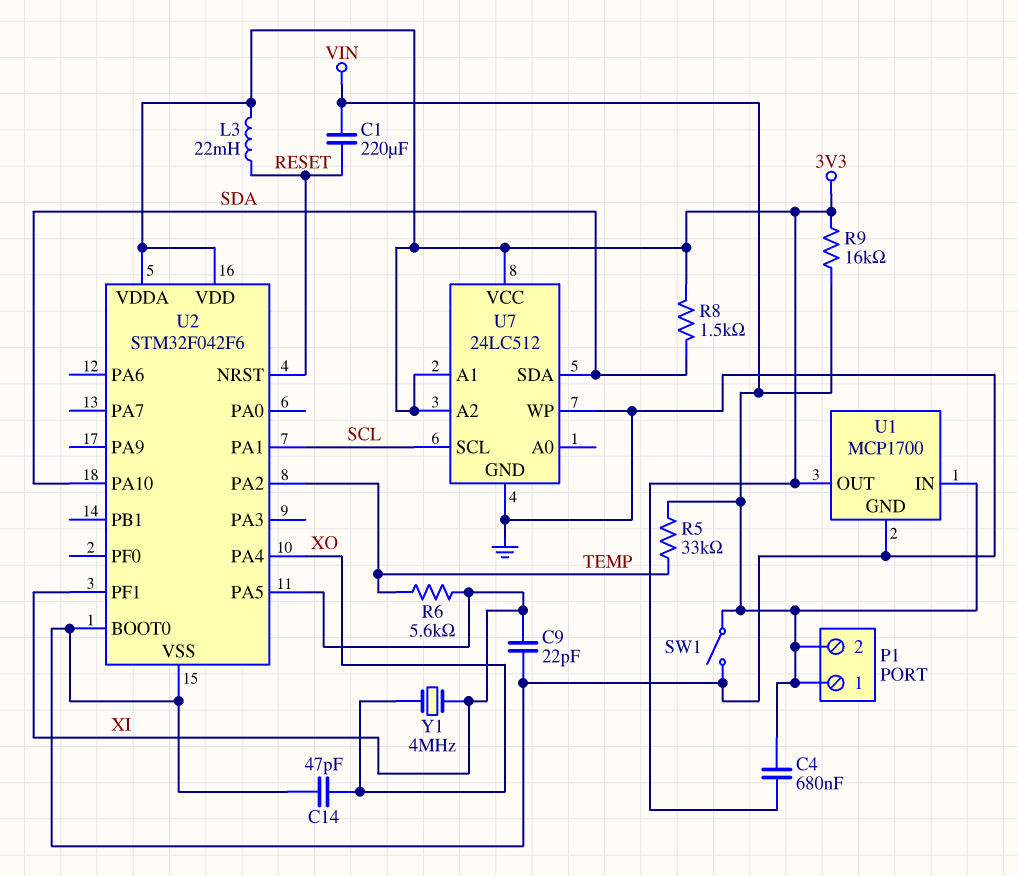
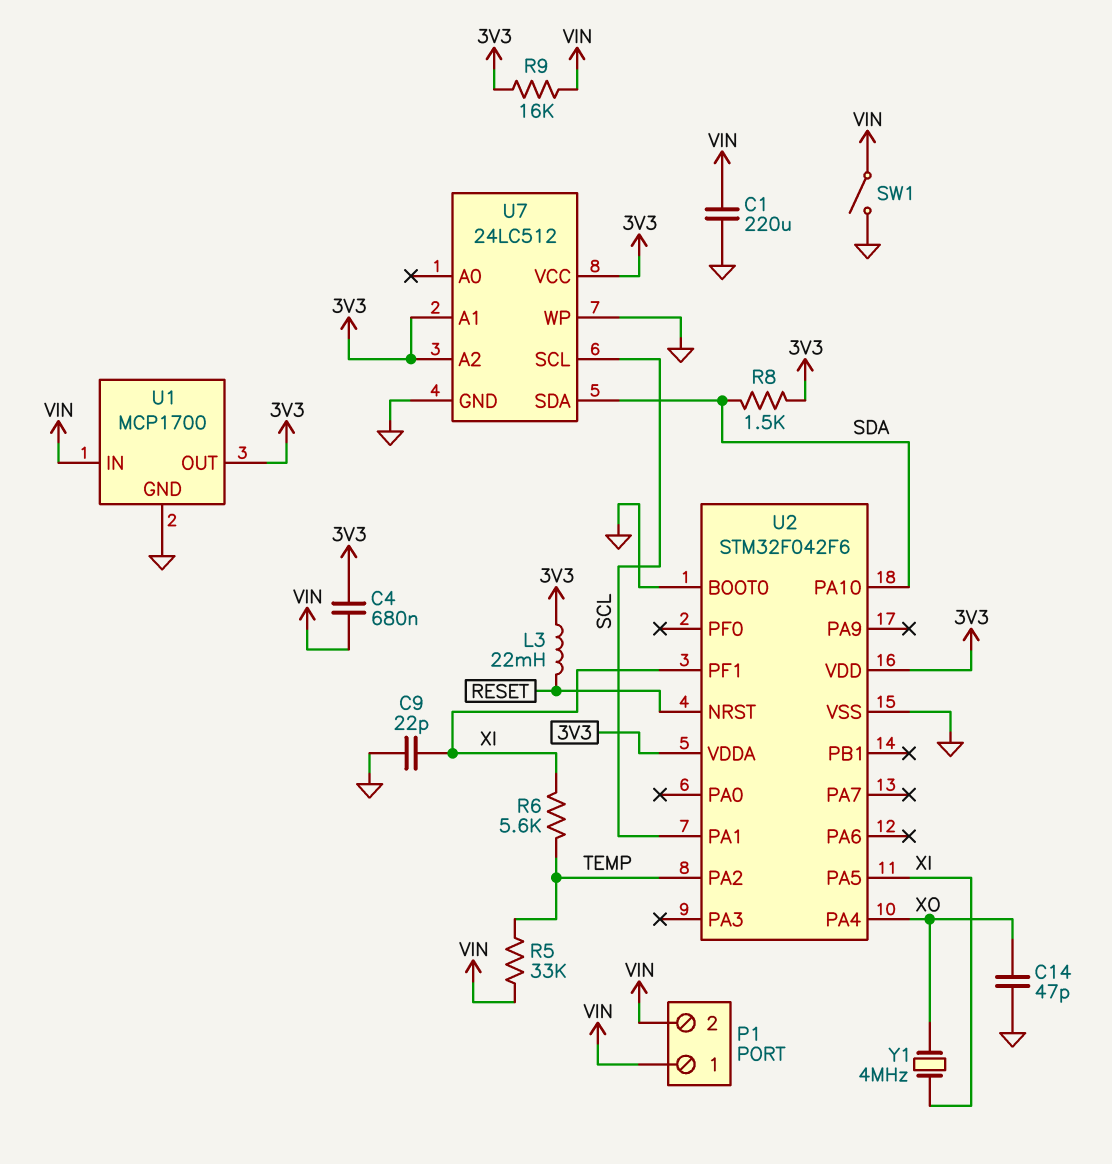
C1: 220uF (RESET, VIN) -> 220uF (GND, VIN)

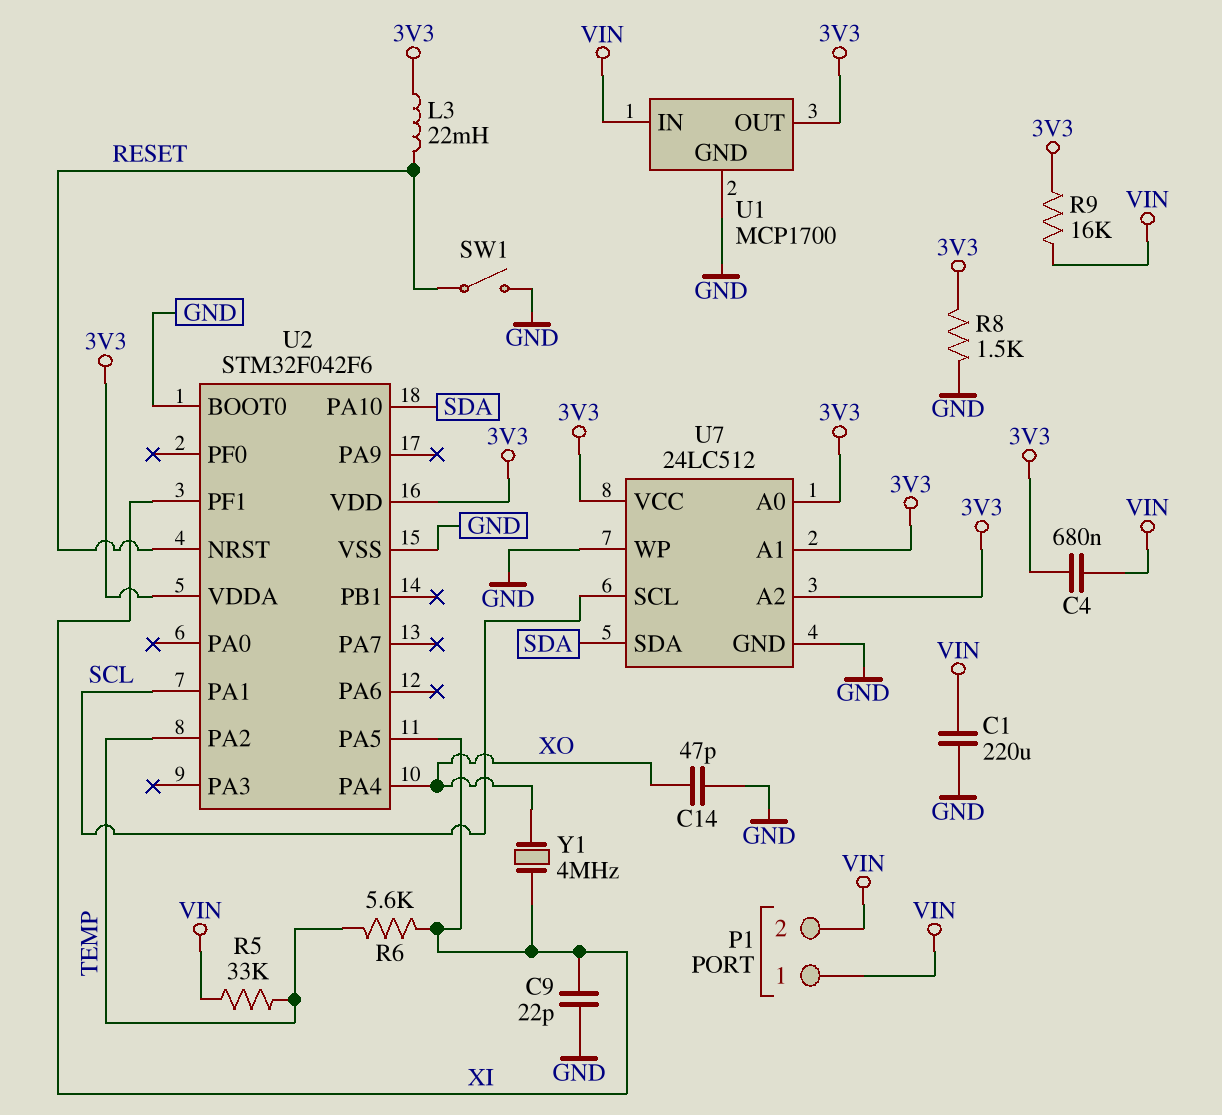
R8: 1.5k (3V3, SDA) -> 1.5k (3V3, GND)
SW1: switch (GND, VIN) -> switch (GND, RESET)
U7 pin A0: none -> 3V3

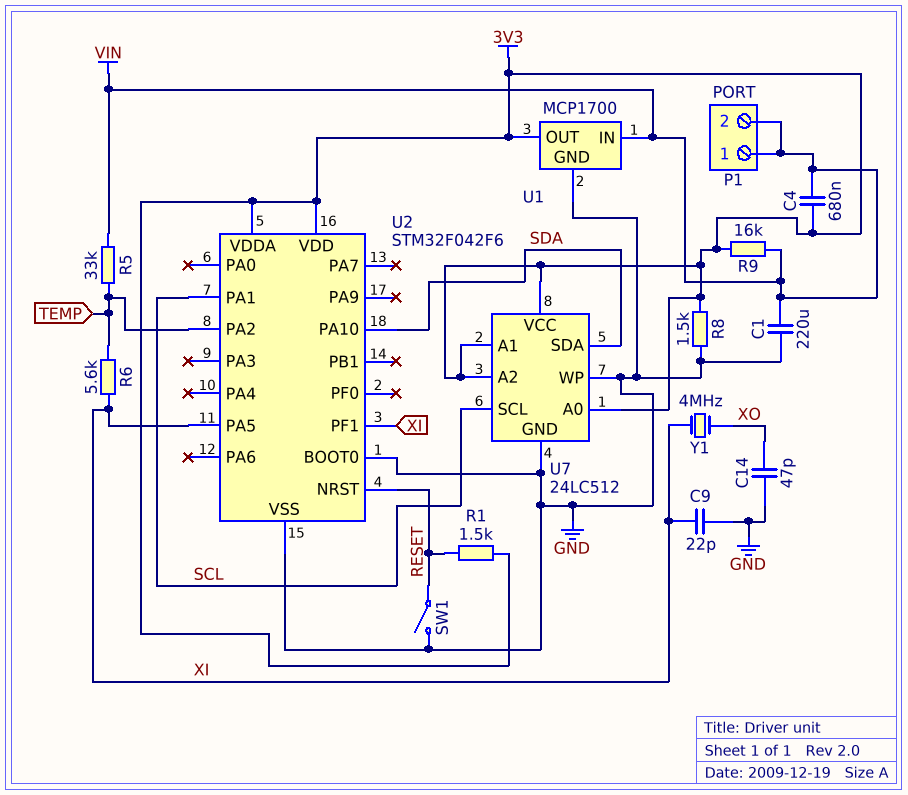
L3: 22mH (3V3, RESET) -> none
R1: none -> 1.5k (3V3, RESET)
U2 pin PA4: XO -> none

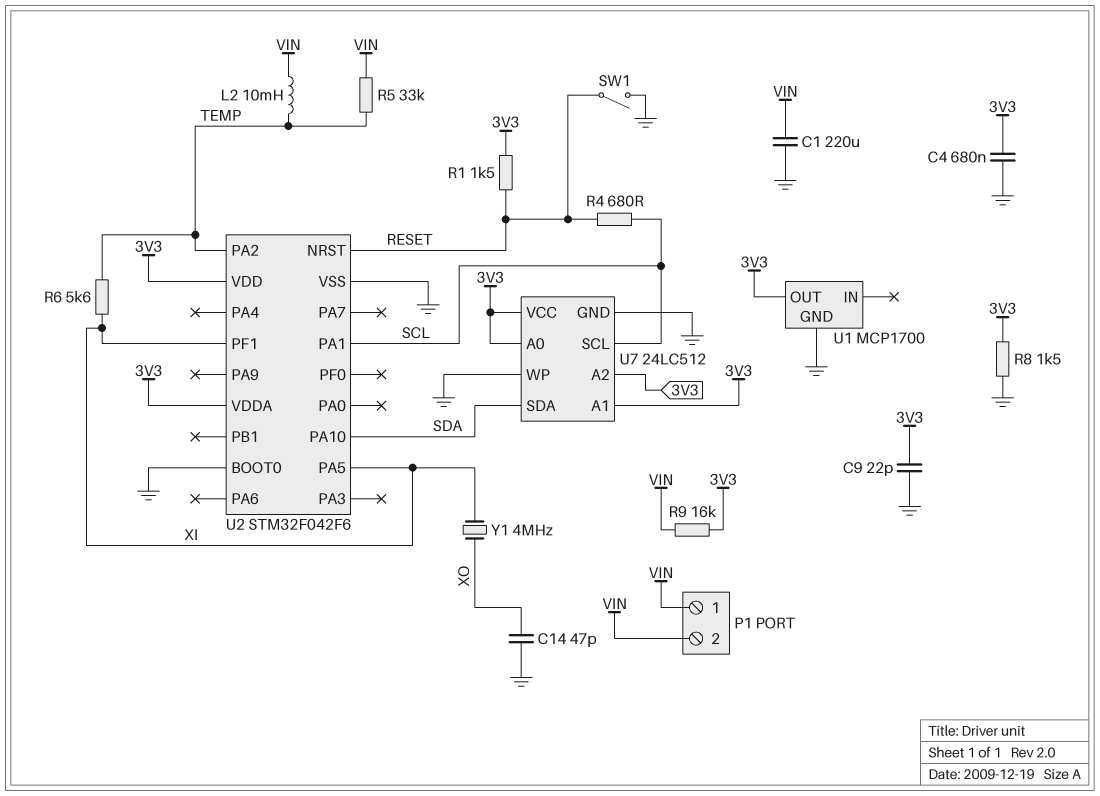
C4: 680nF (3V3, VIN) -> 680nF (3V3, GND)
C9: 22pF (GND, XI) -> 22pF (3V3, GND)
L2: none -> 10mH (TEMP, VIN)
R4: none -> 680 (RESET, SCL)
U1 pin IN: VIN -> none

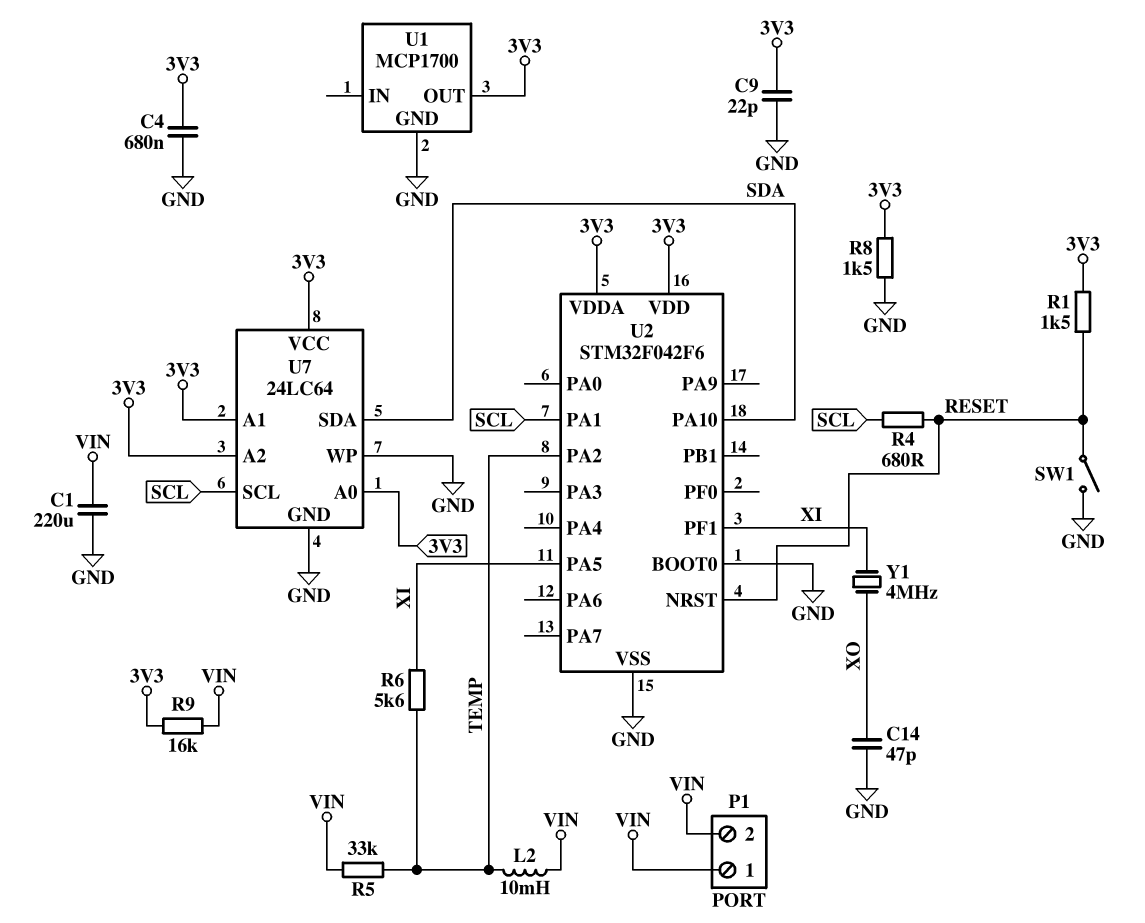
U7: 24LC512 -> 24LC64

